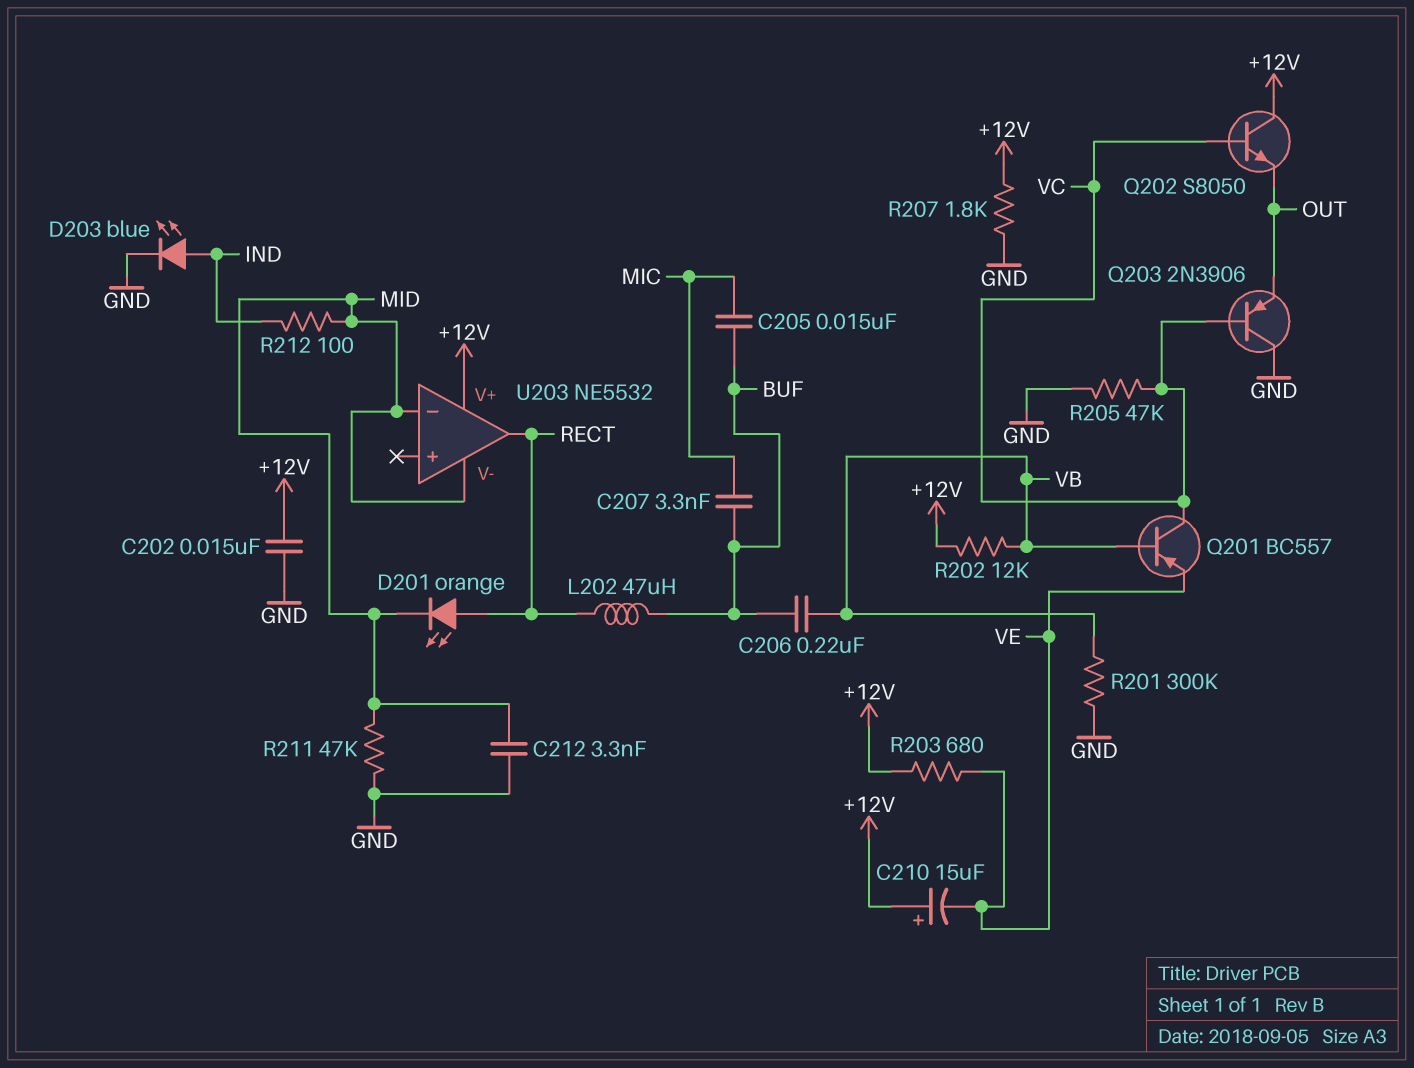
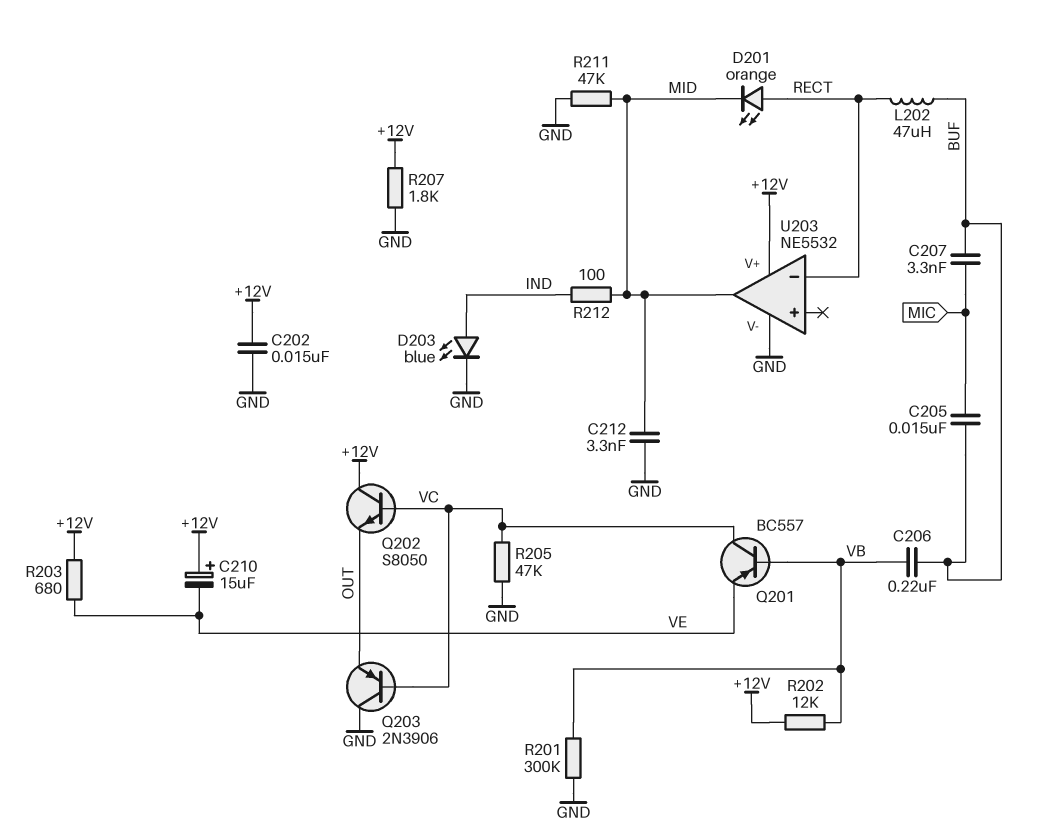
U203 pin V-: MID -> GND
U203 pin in-: MID -> RECT
U203 pin out: RECT -> MID

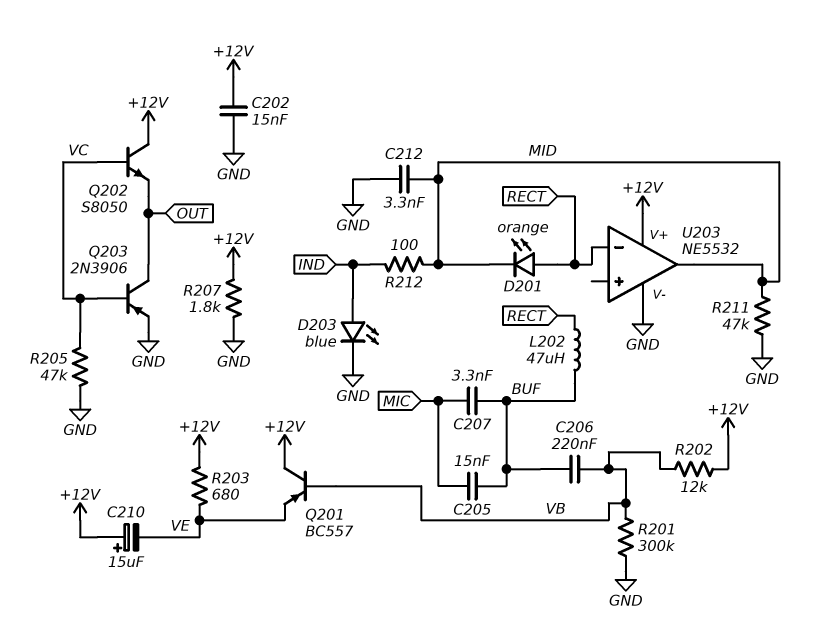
Q201: PNP BC557 (B VB, C VC, E VE) -> PNP BC557 (B VB, C +12V, E VE)
Q203: PNP 2N3906 (B VC, C GND, E OUT) -> PNP 2N3906 (B VC, C OUT, E GND)

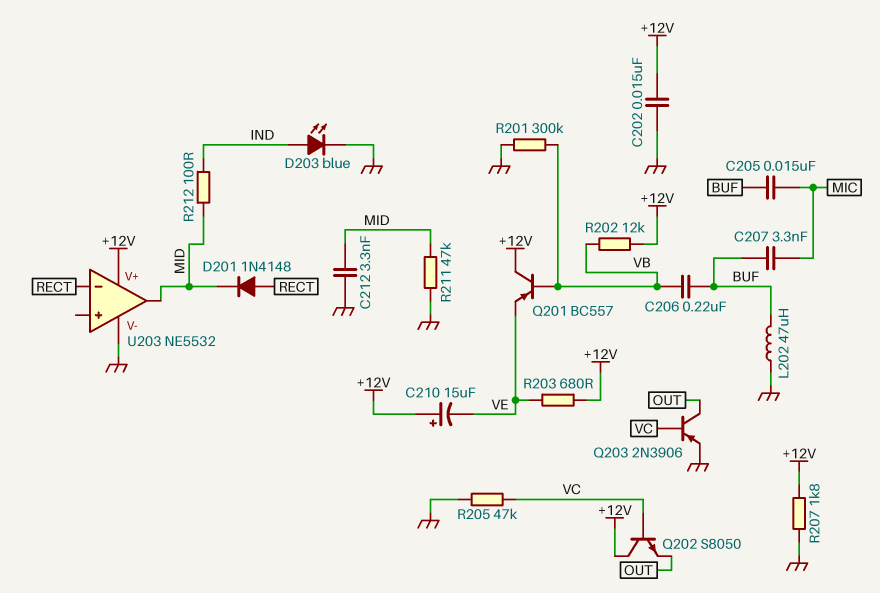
D201: LED orange (A RECT, K MID) -> diode 1N4148 (A RECT, K MID)
L202: 47uH (BUF, RECT) -> 47uH (BUF, GND)

